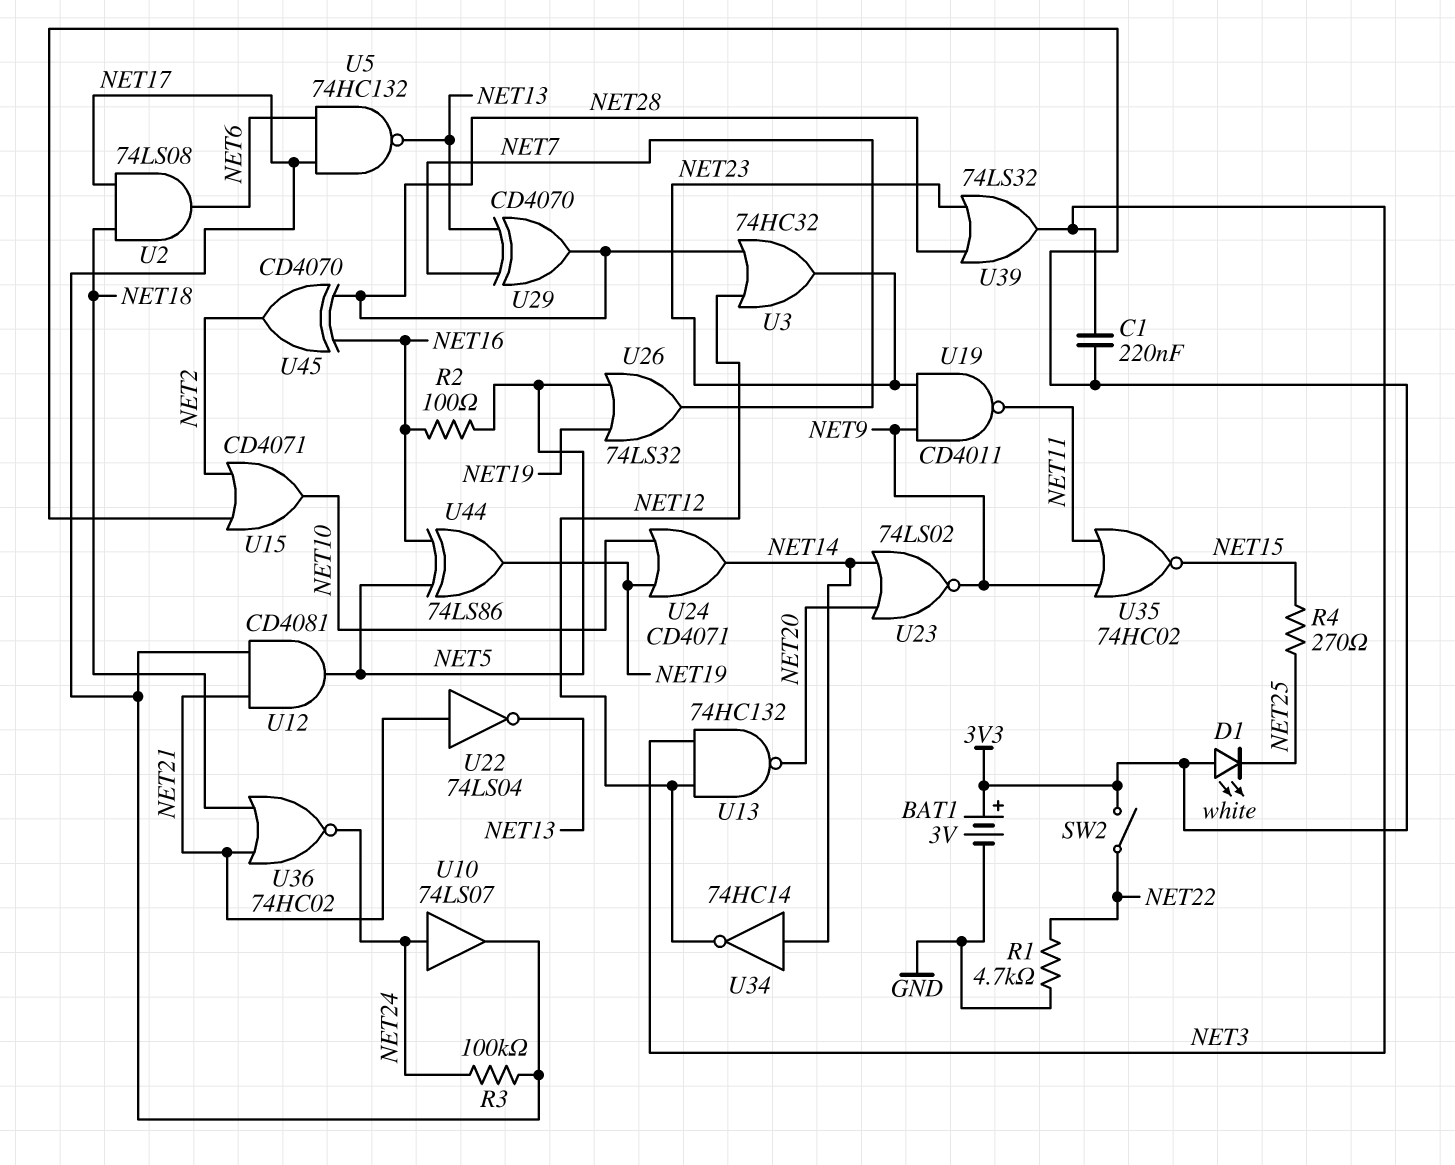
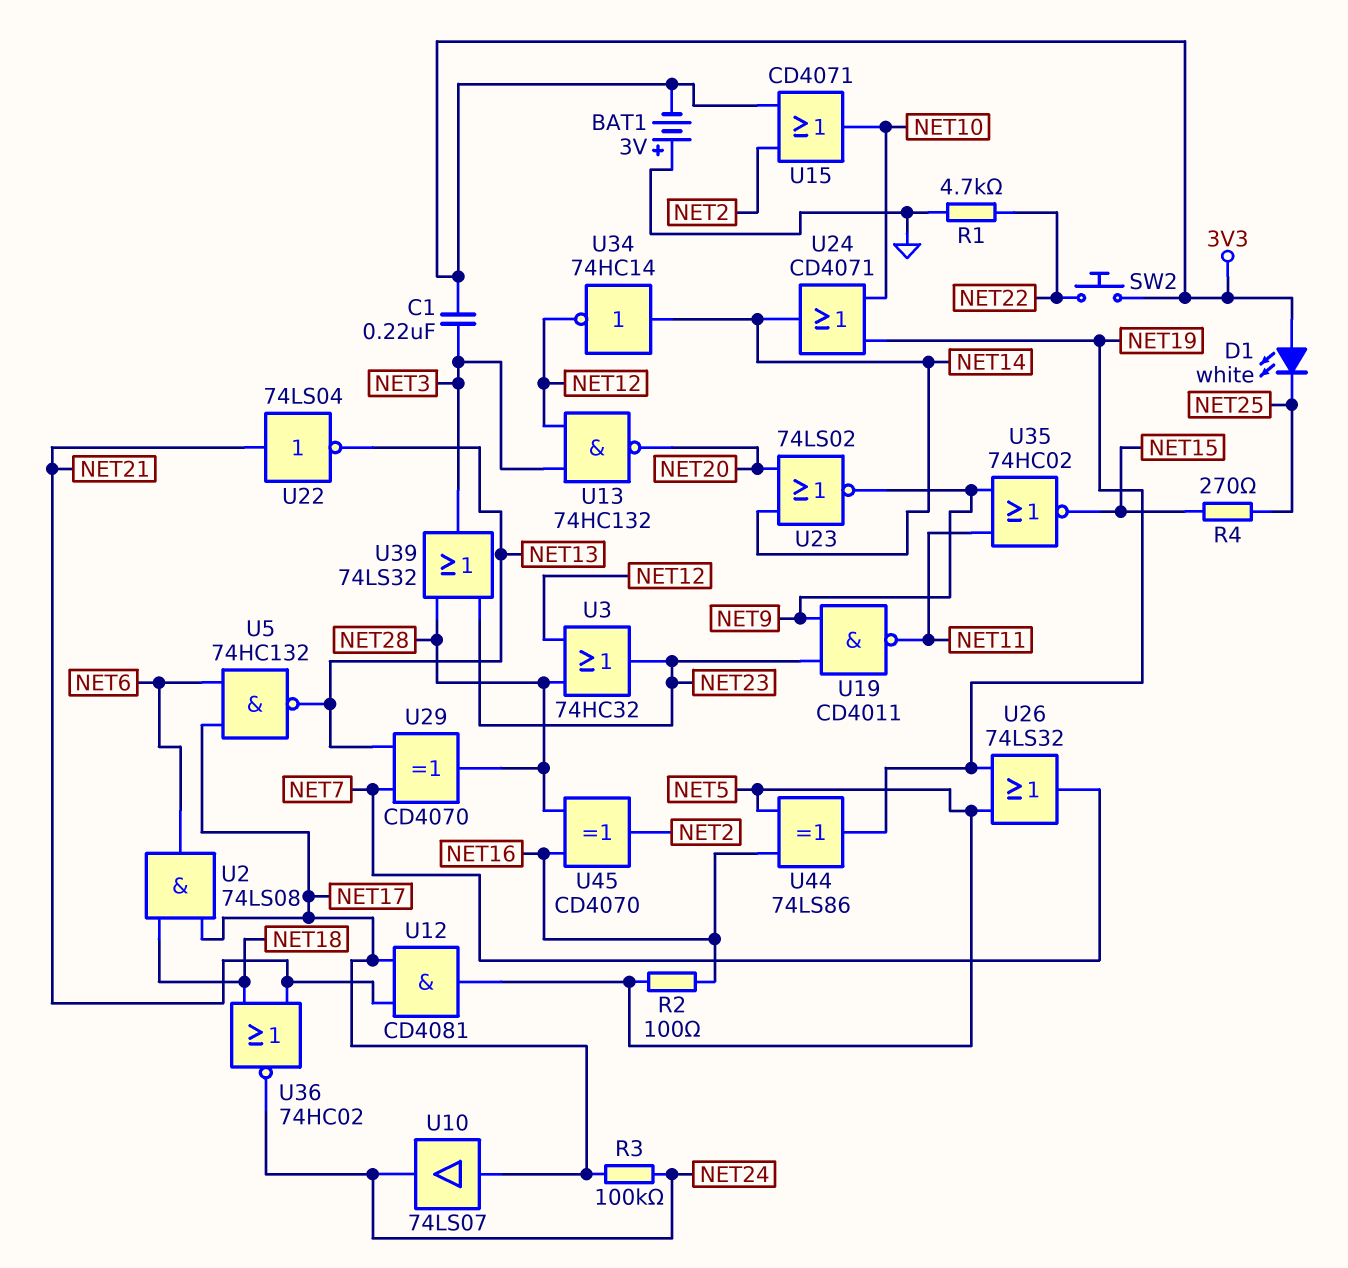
BAT1: 3V (plus 3V3, minus GND) -> 3V (plus GND, minus 3V3)
SW2: switch (3V3, NET22) -> button (3V3, NET22)
U10: buffer 74LS07 (in NET24, out NET17) -> buffer 74LS07 (in NET17, out NET24)

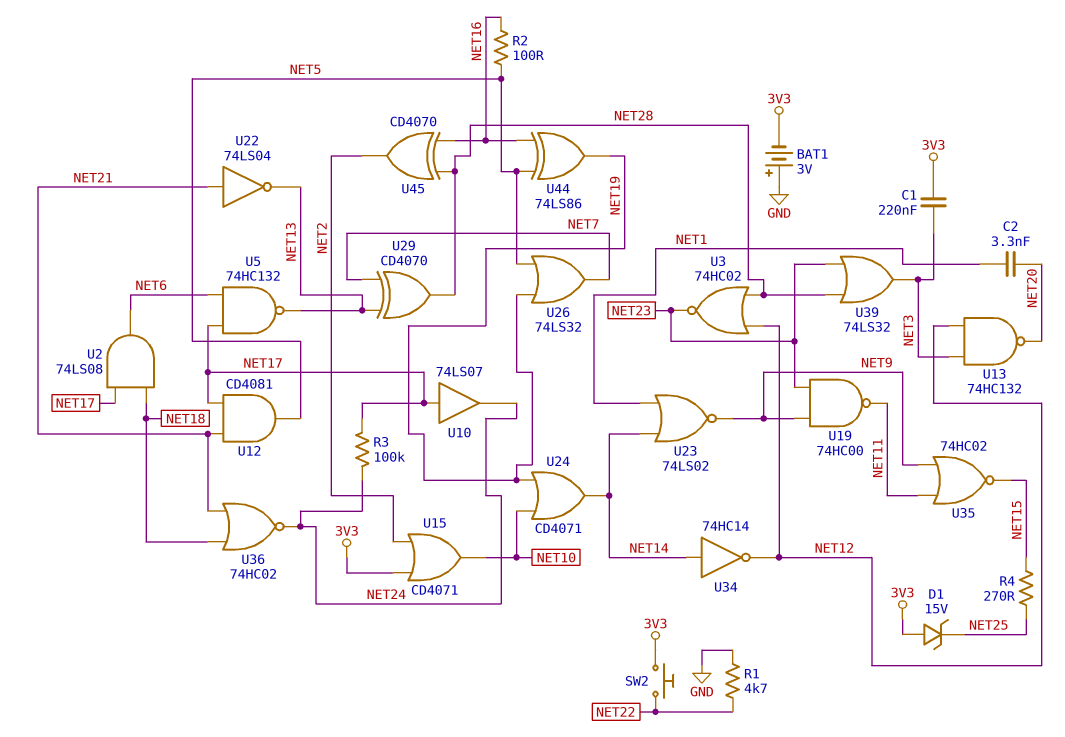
C2: none -> 3.3nF (NET1, NET20)
D1: LED white (A 3V3, K NET25) -> zener 15V (A 3V3, K NET25)
U3: OR 74HC32 (in NET12, in NET28, out NET23) -> NOR 74HC02 (in NET12, in NET28, out NET23)
U19: NAND CD4011 (in NET9, in NET23, out NET11) -> NAND 74HC00 (in NET9, in NET23, out NET11)
U23: NOR 74LS02 (in NET14, in NET20, out NET9) -> NOR 74LS02 (in NET1, in NET14, out NET9)

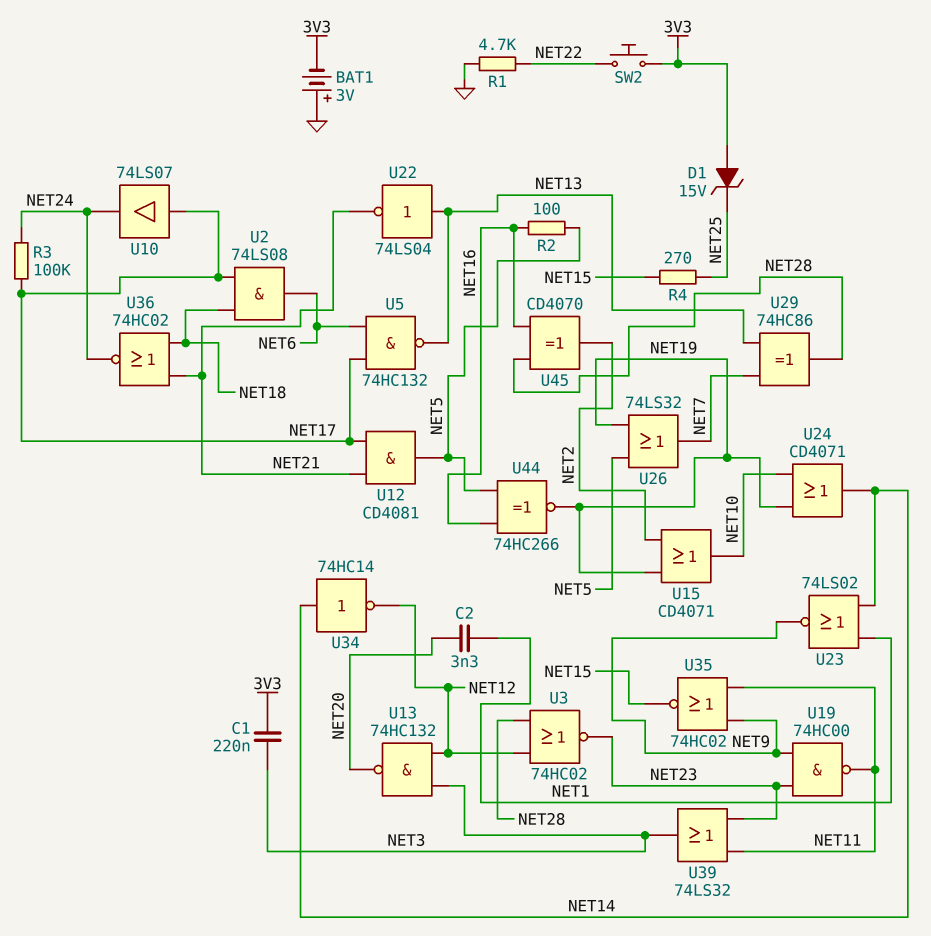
U15: OR CD4071 (in 3V3, in NET2, out NET10) -> OR CD4071 (in NET2, in NET19, out NET10)
U22: NOT 74LS04 (in NET21, out NET13) -> NOT 74LS04 (in NET13, out NET21)
U29: XOR CD4070 (in NET7, in NET13, out NET28) -> XOR 74HC86 (in NET7, in NET13, out NET28)
U39: OR 74LS32 (in NET23, in NET28, out NET3) -> OR 74LS32 (in NET11, in NET23, out NET3)
U44: XOR 74LS86 (in NET5, in NET16, out NET19) -> XNOR 74HC266 (in NET5, in NET16, out NET19)

